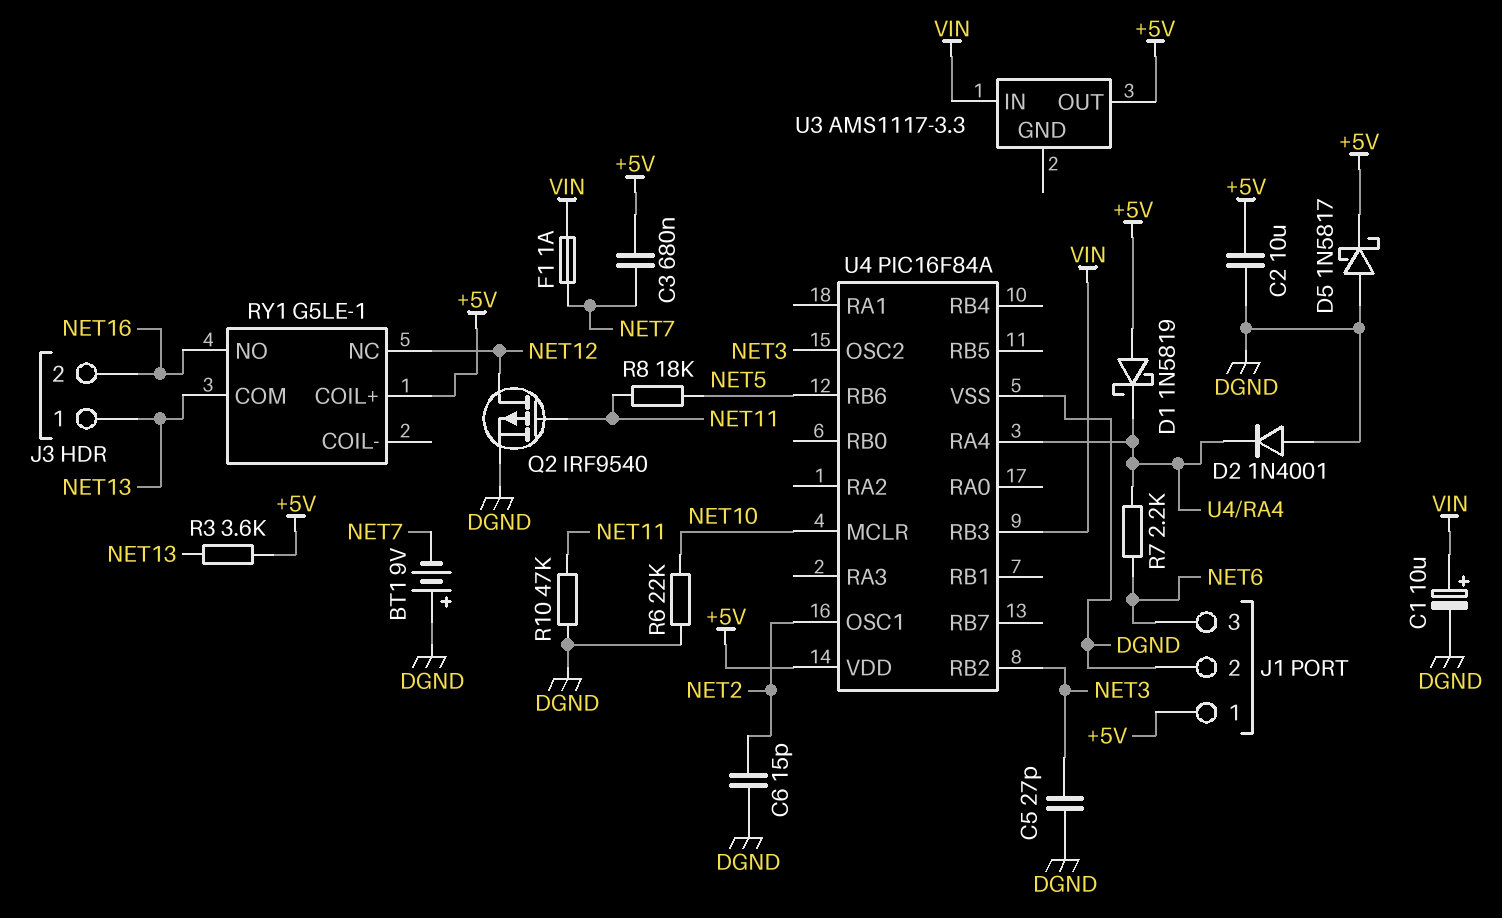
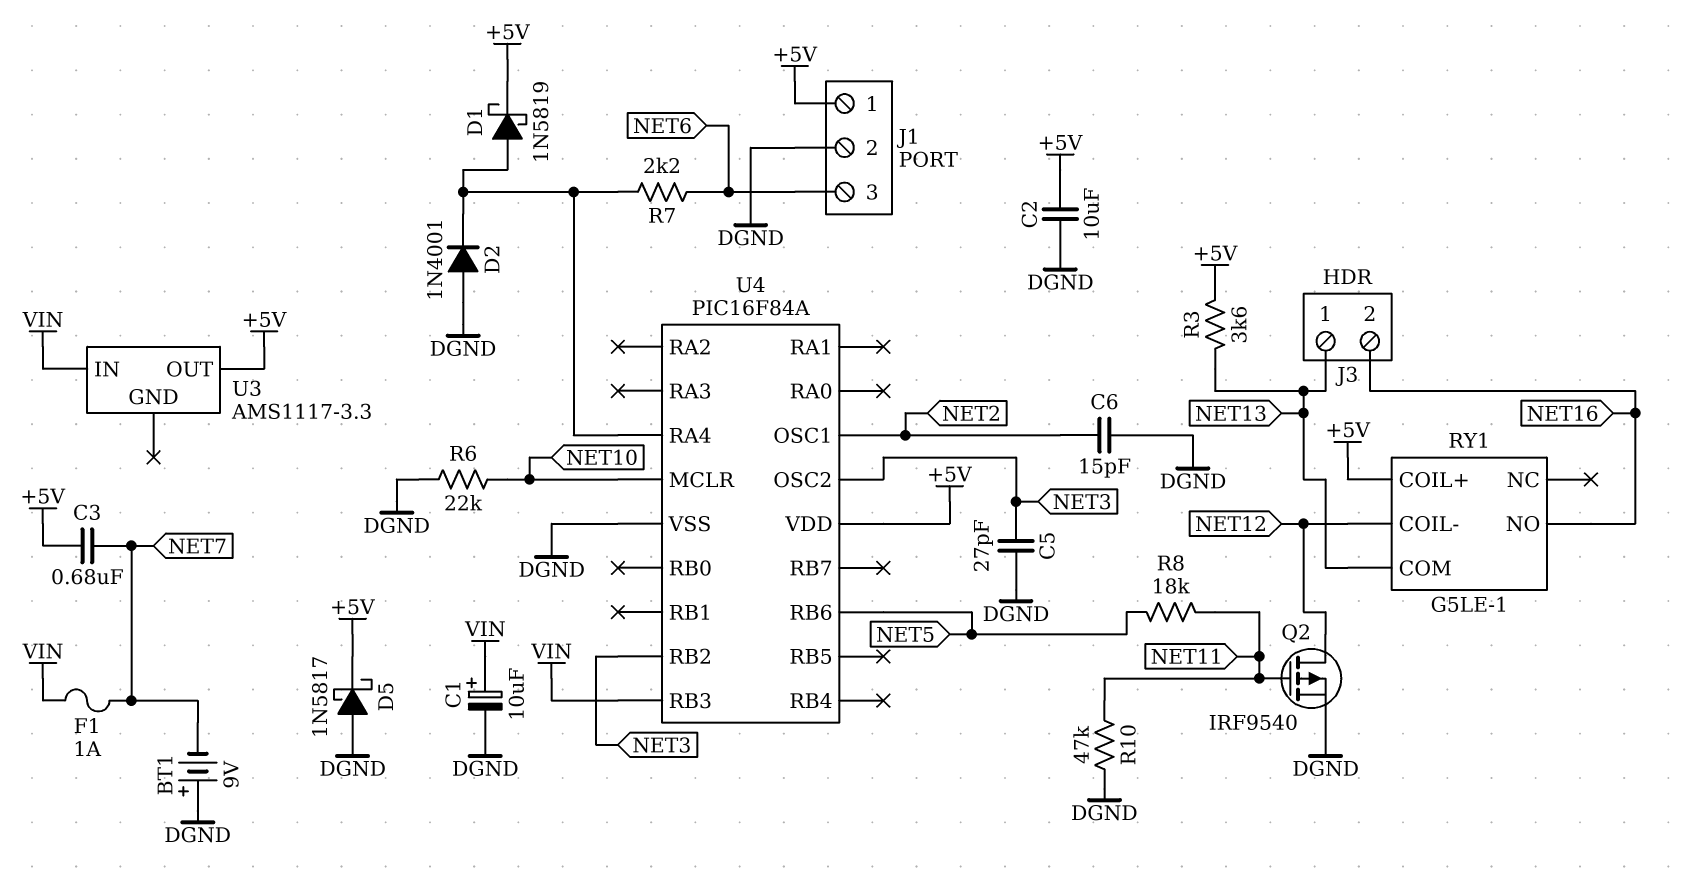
D1: schottky 1N5819 (A +5V, K U4/RA4) -> schottky 1N5819 (A U4/RA4, K +5V)
RY1 pin COIL-: none -> NET12
RY1 pin NC: NET12 -> none

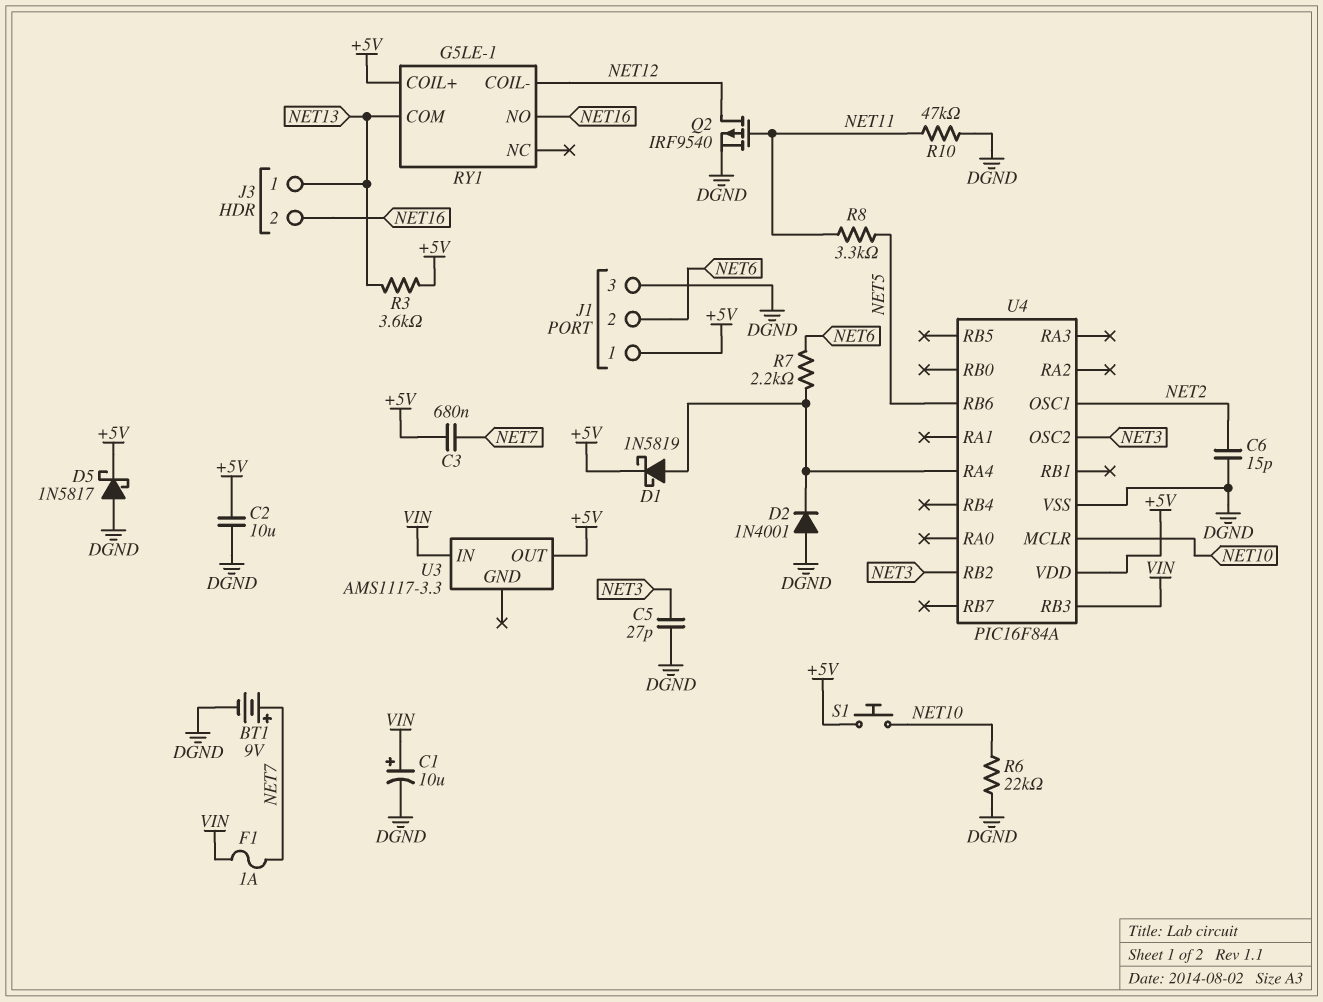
BT1: 9V (plus DGND, minus NET7) -> 9V (plus NET7, minus DGND)
J1 pin 2: DGND -> NET6
J1 pin 3: NET6 -> DGND
R8: 18k (NET5, NET11) -> 3.3k (NET5, NET11)
S1: none -> button (+5V, NET10)

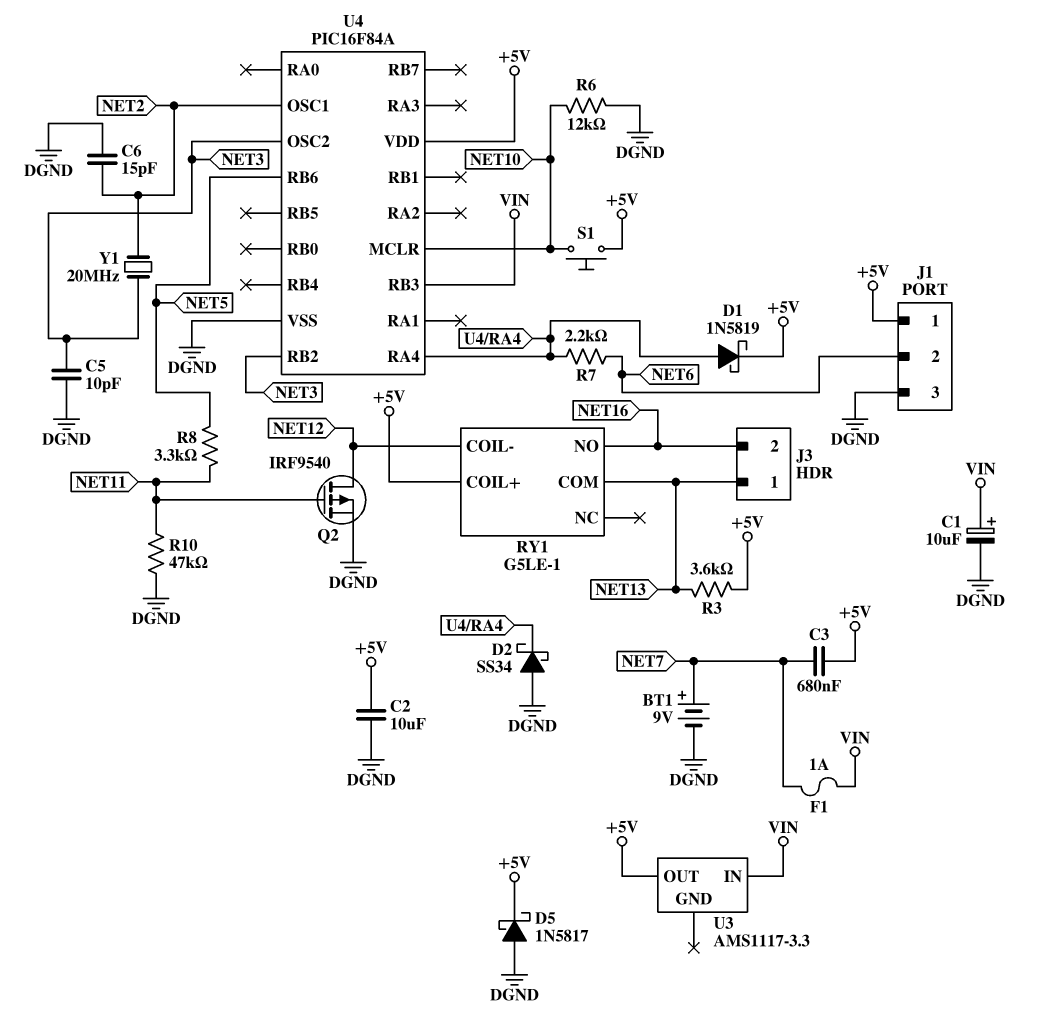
C5: 27pF (DGND, NET3) -> 10pF (DGND, NET3)
D2: diode 1N4001 (A DGND, K U4/RA4) -> schottky SS34 (A DGND, K U4/RA4)
R6: 22k (DGND, NET10) -> 12k (DGND, NET10)
Y1: none -> 20MHz (NET2, NET3)

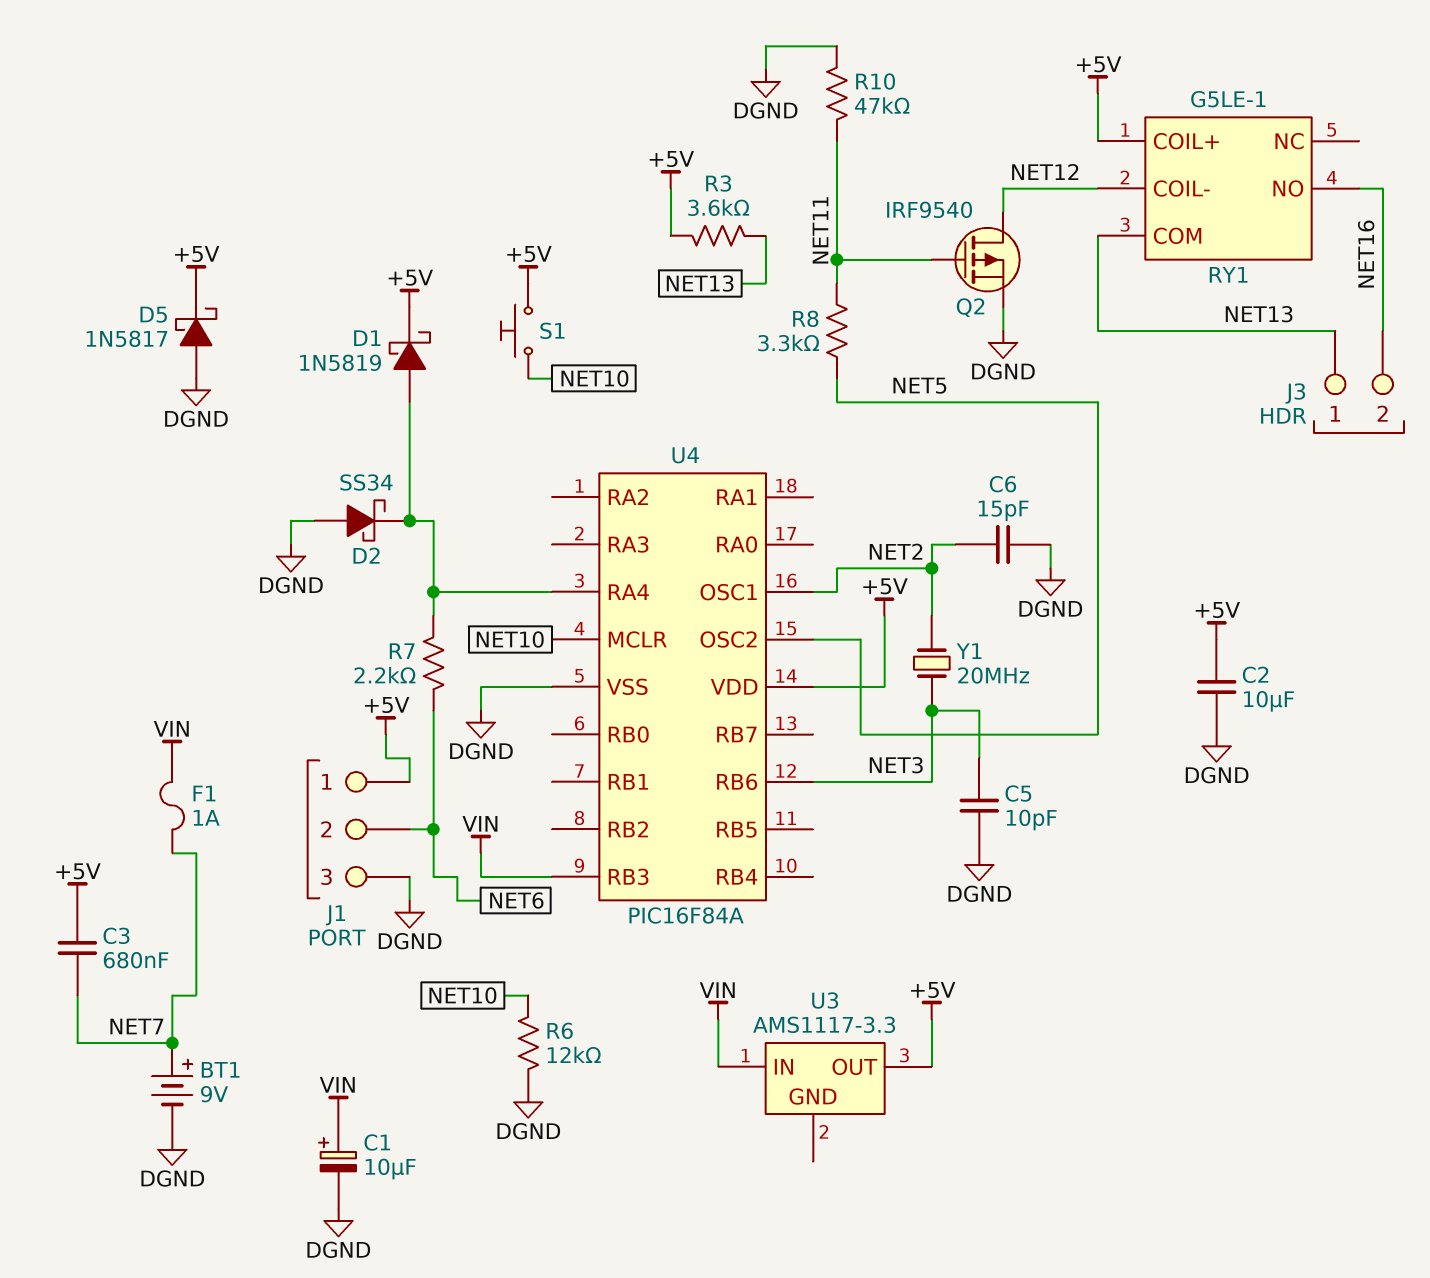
U4 pin OSC2: NET3 -> NET5
U4 pin RB2: NET3 -> none
U4 pin RB6: NET5 -> NET3

